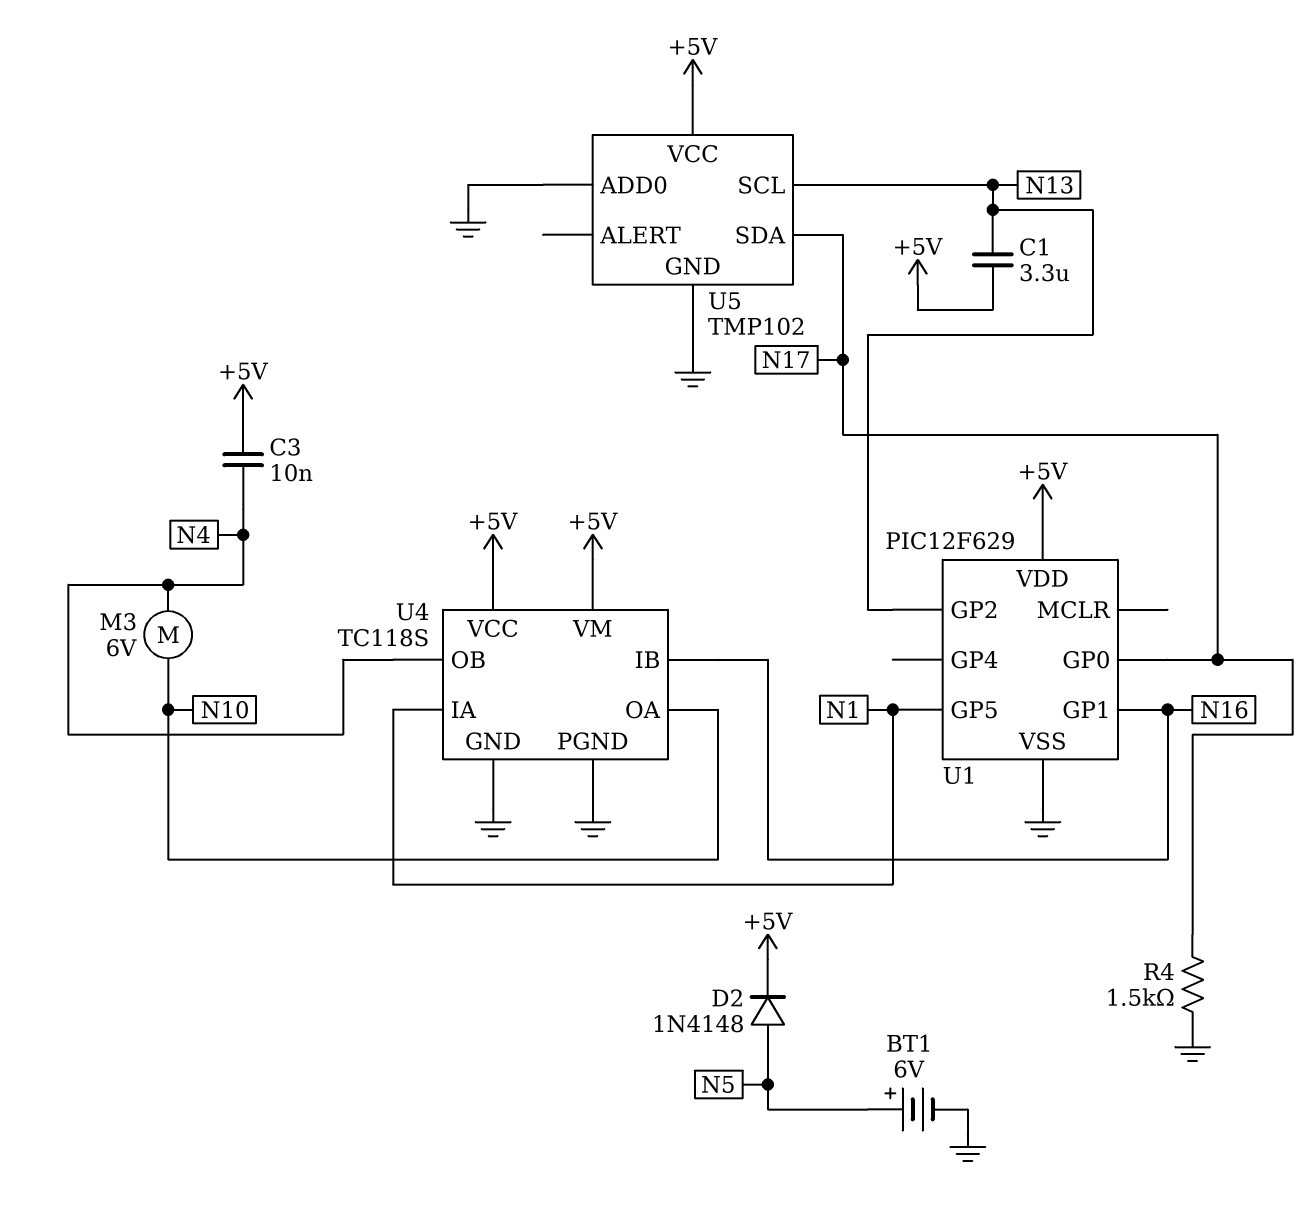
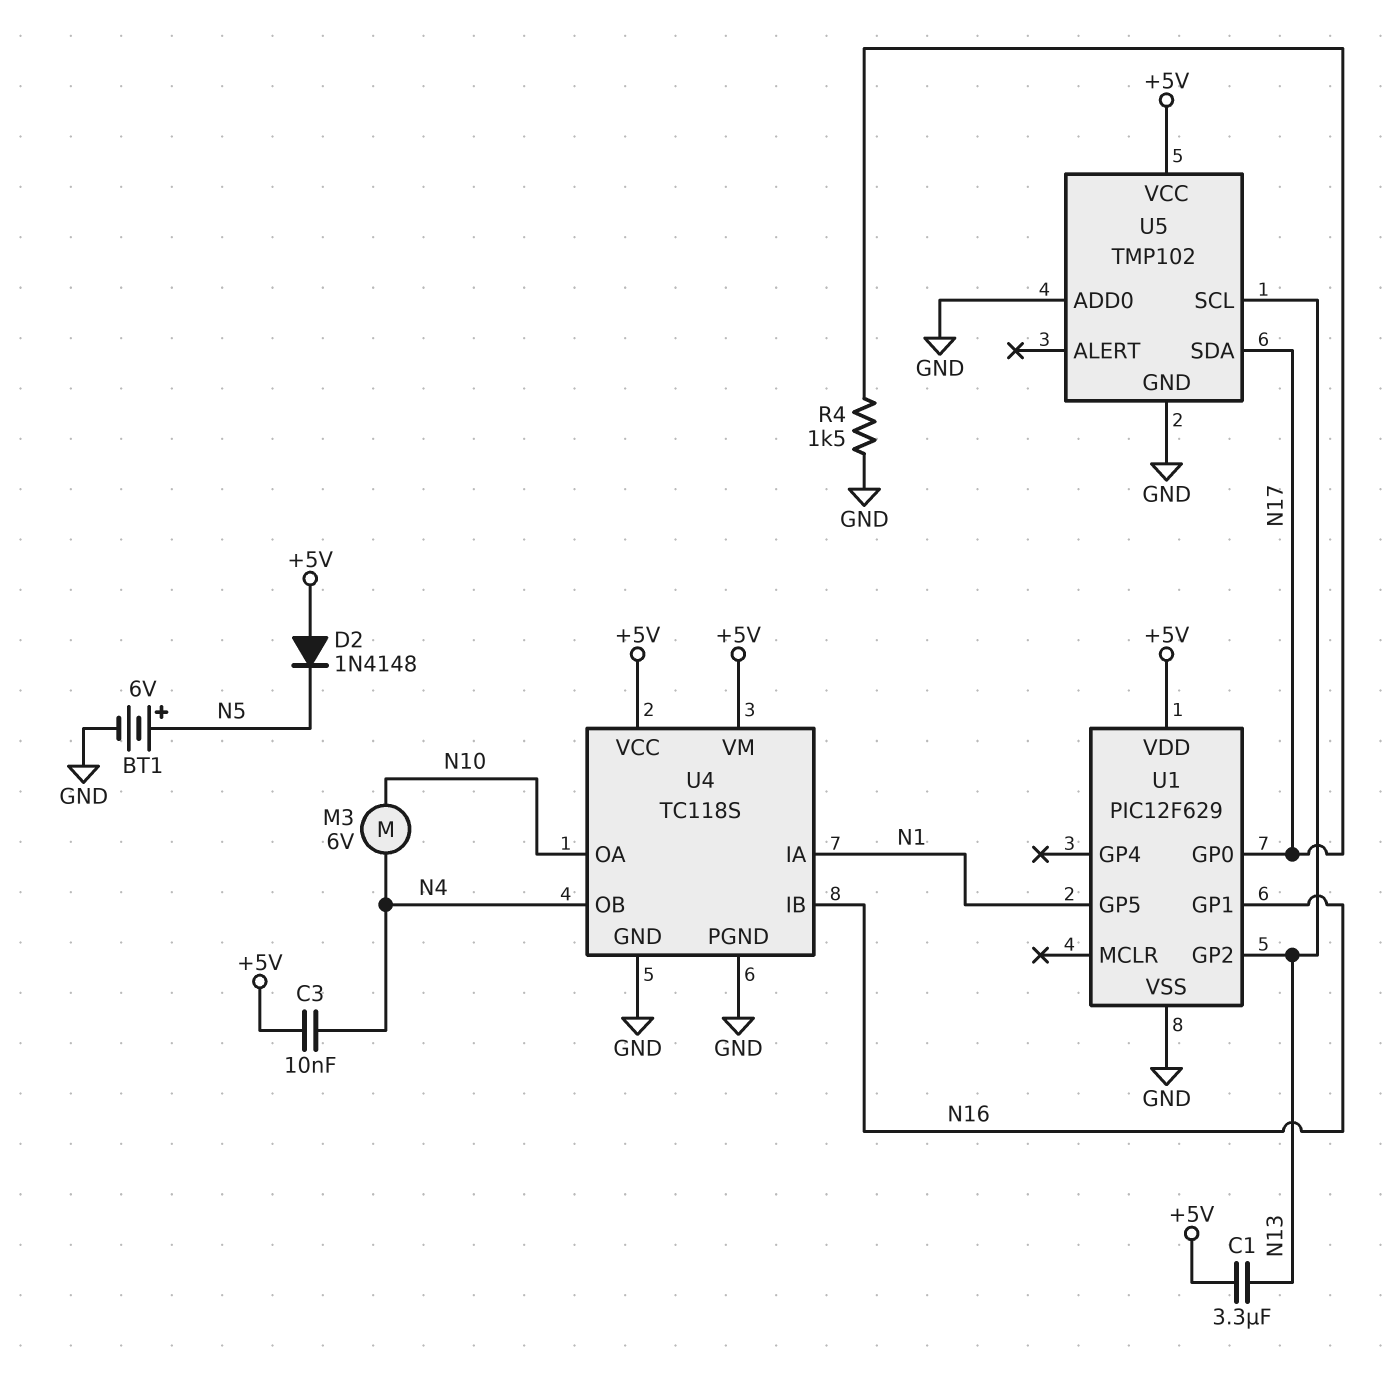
D2: diode 1N4148 (A N5, K +5V) -> diode 1N4148 (A +5V, K N5)

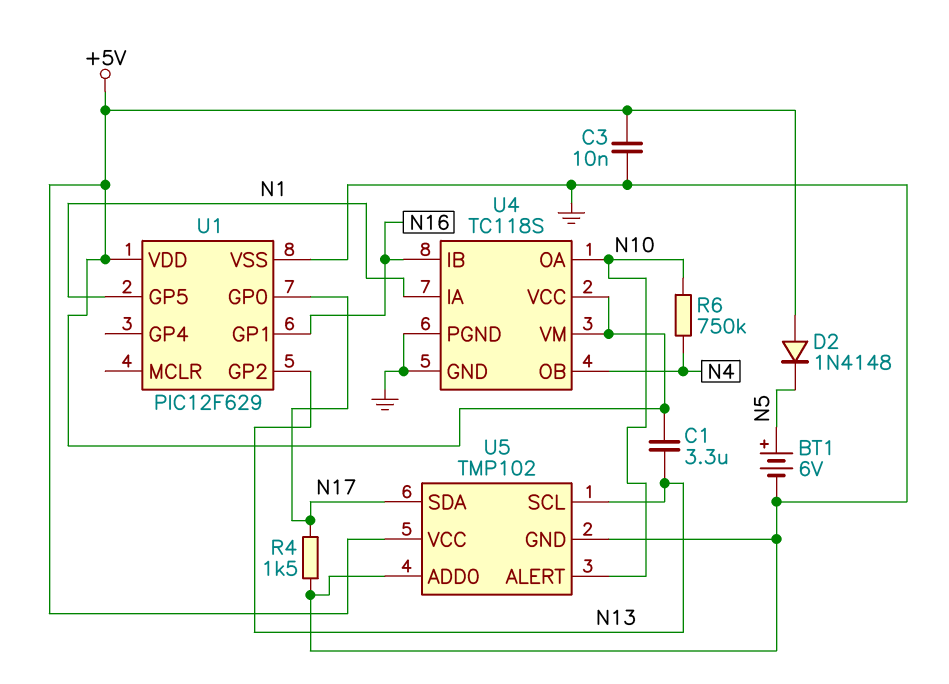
C3: 10nF (+5V, N4) -> 10nF (+5V, GND)
M3: motor 6V (N4, N10) -> none
R6: none -> 750k (N4, N10)
U5 pin ALERT: none -> N10

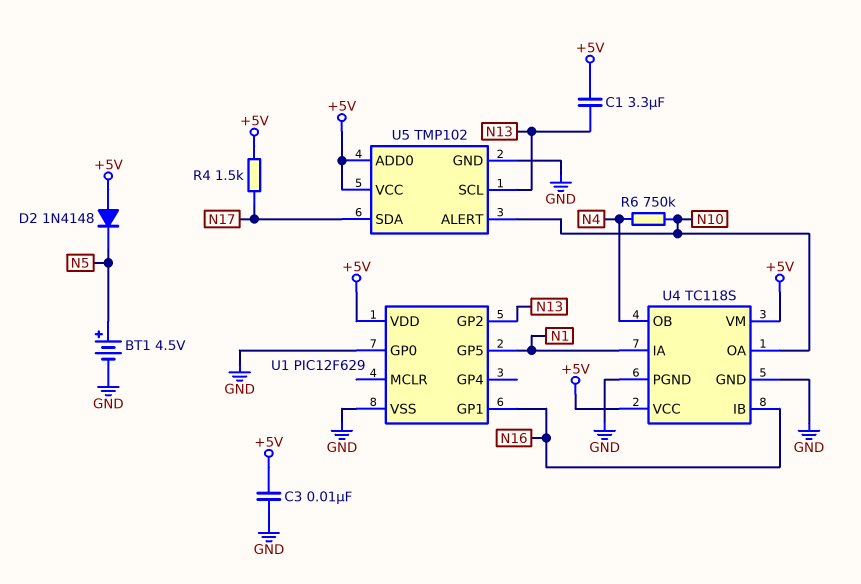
BT1: 6V (plus N5, minus GND) -> 4.5V (plus N5, minus GND)
R4: 1.5k (GND, N17) -> 1.5k (+5V, N17)
U1 pin GP0: N17 -> GND
U5 pin ADD0: GND -> +5V

